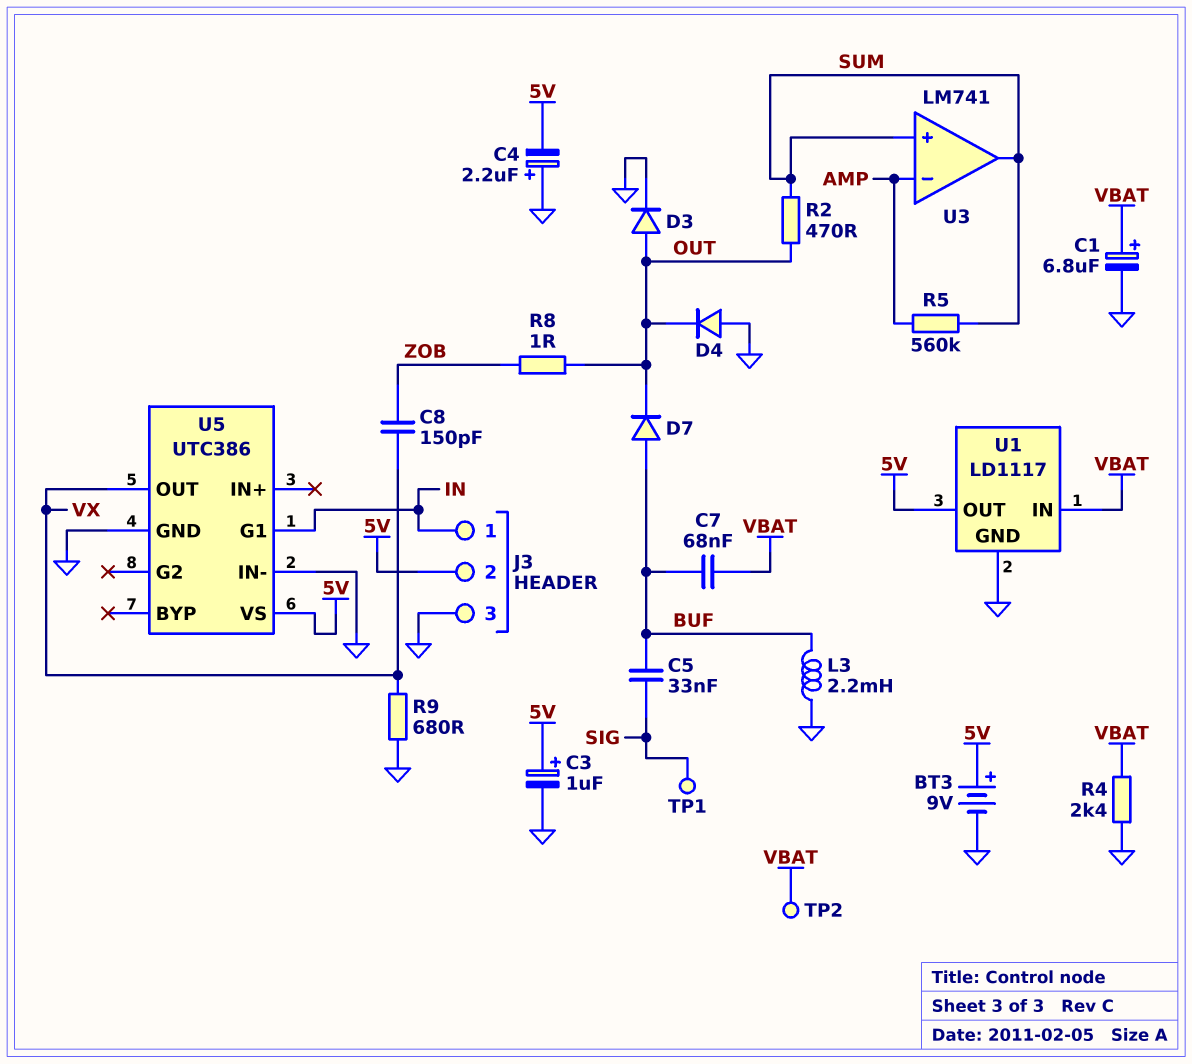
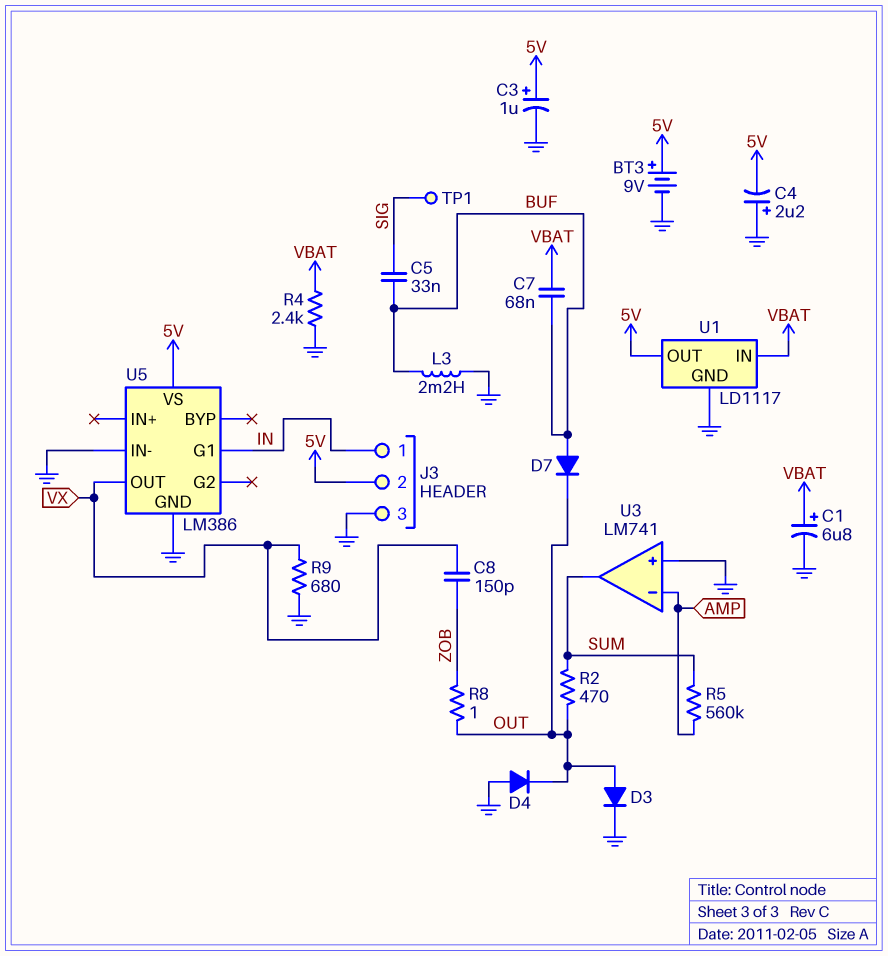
TP2: test point (VBAT) -> none
U3 pin in+: SUM -> GND
U5: UTC386 -> LM386

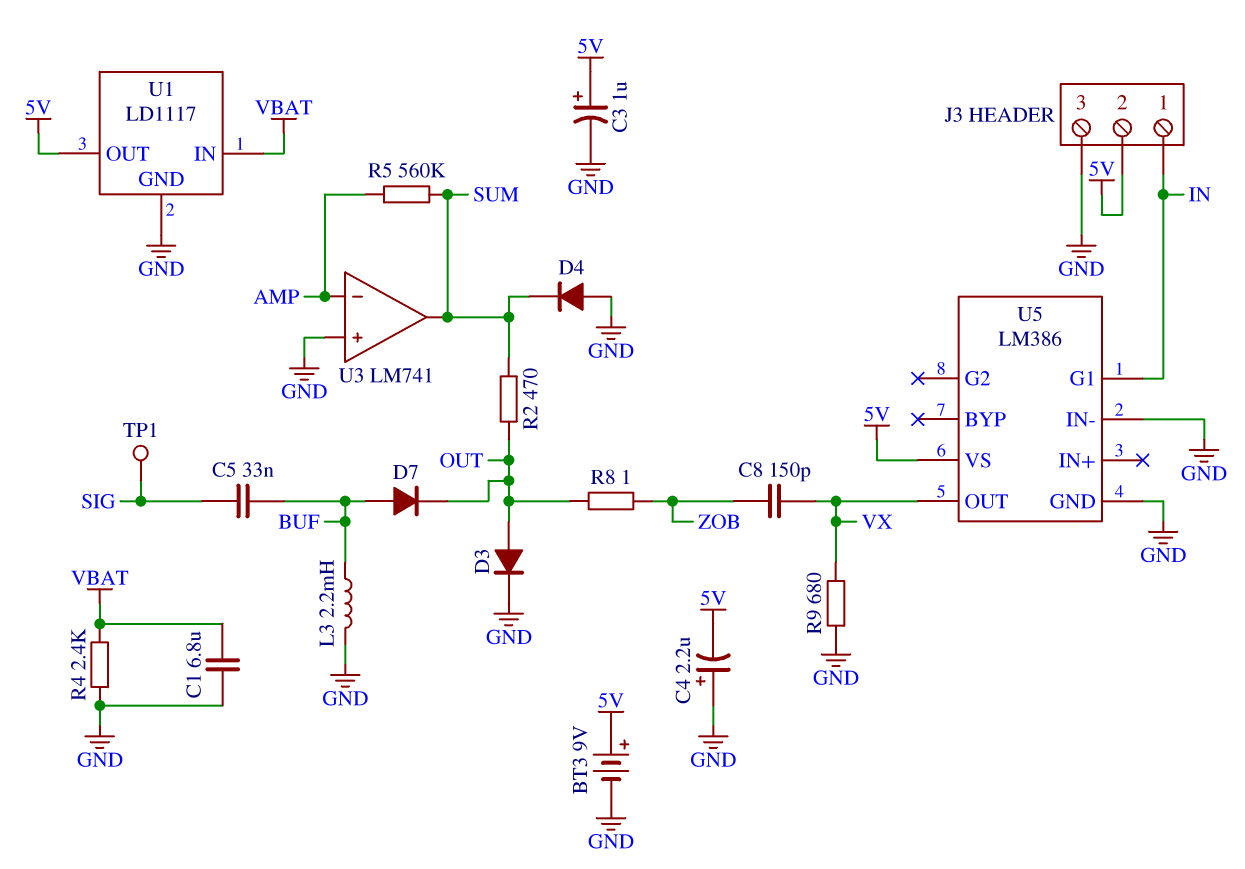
C1: 6.8uF (plus VBAT, minus GND) -> 6.8uF (GND, VBAT)
C7: 68nF (BUF, VBAT) -> none
D4: diode (A GND, K OUT) -> diode (A GND, K SUM)

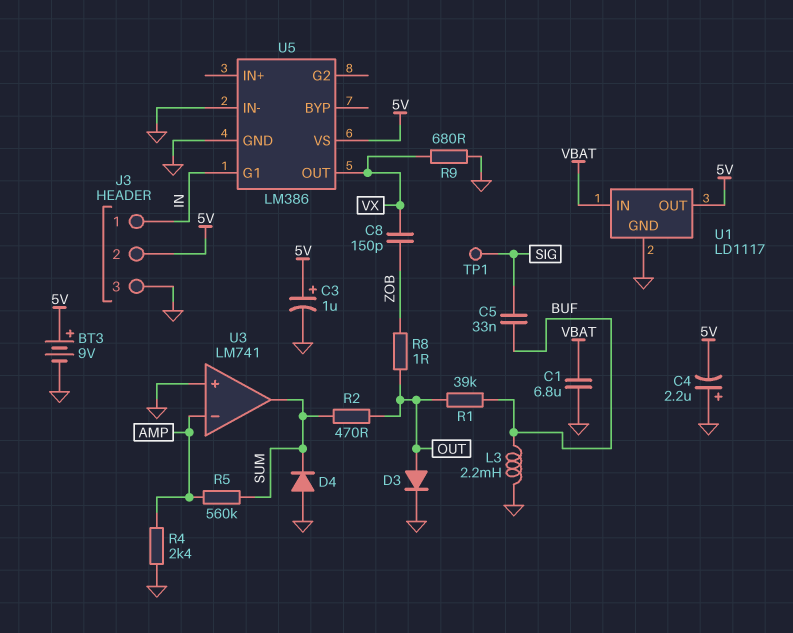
D7: diode (A BUF, K OUT) -> none
R1: none -> 39k (BUF, OUT)
R4: 2.4k (GND, VBAT) -> 2.4k (AMP, GND)

